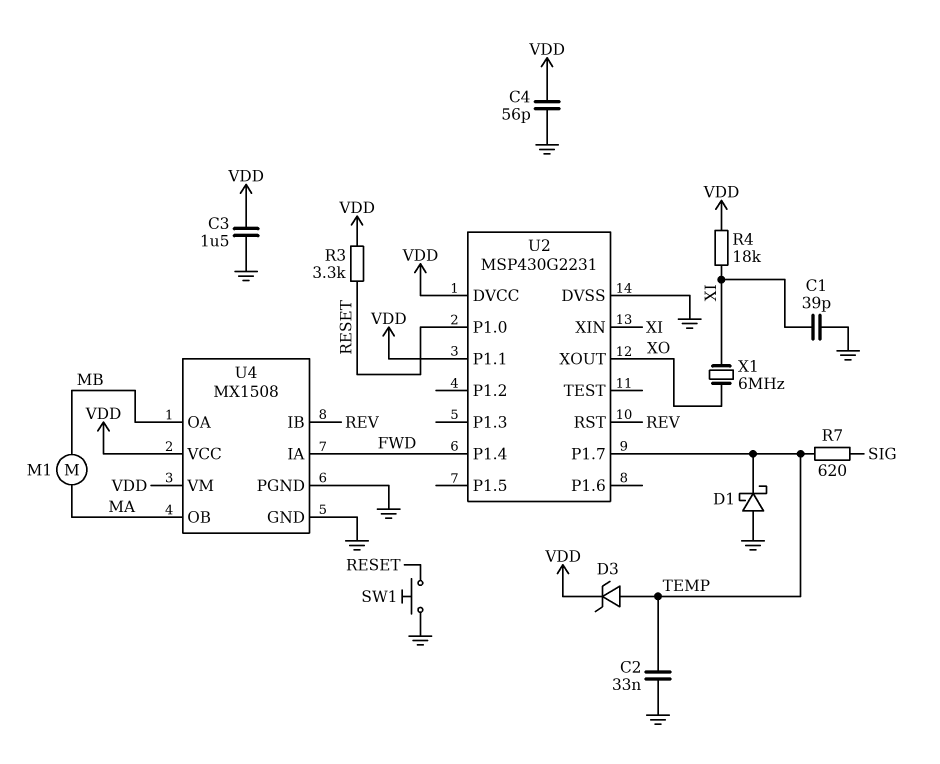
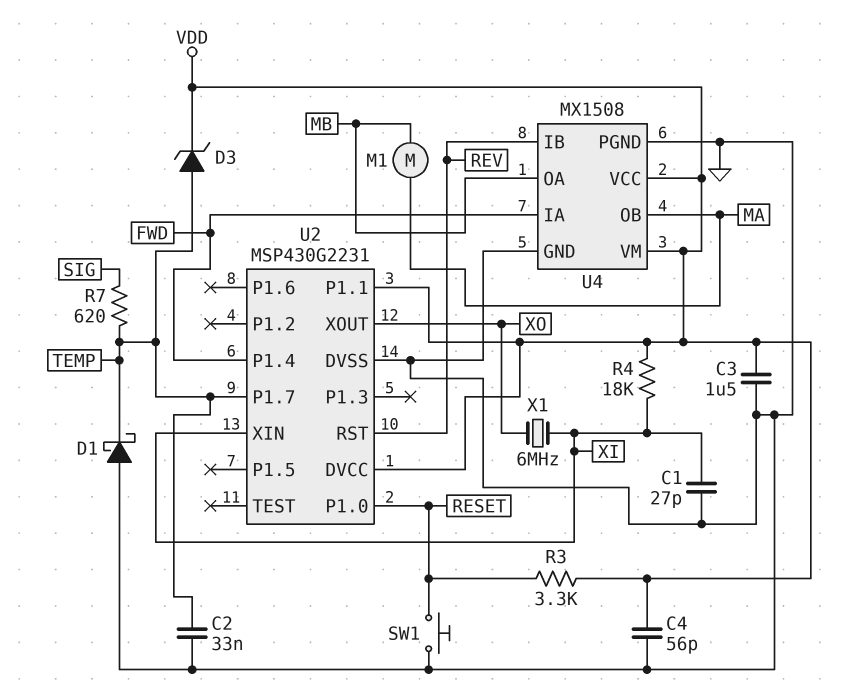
C1: 39pF (GND, XI) -> 27pF (GND, XI)

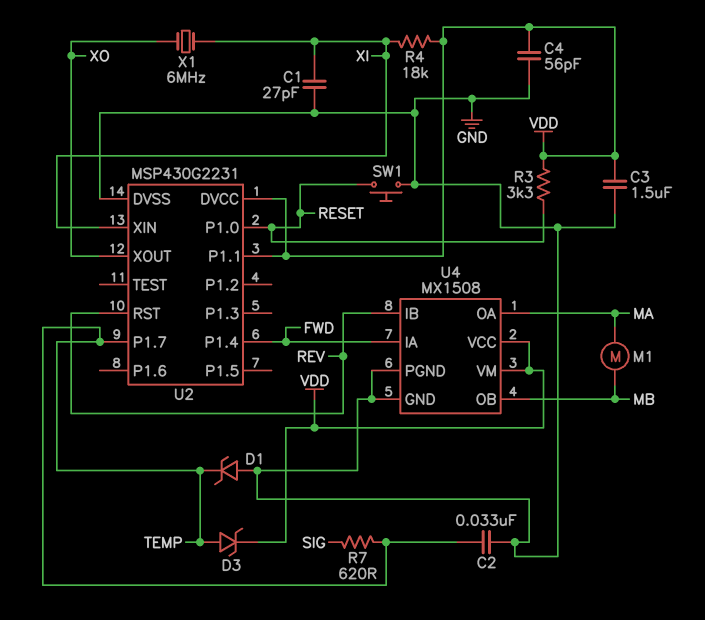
D1: schottky (A GND, K TEMP) -> zener (A GND, K TEMP)
U4 pin OA: MB -> MA
U4 pin OB: MA -> MB

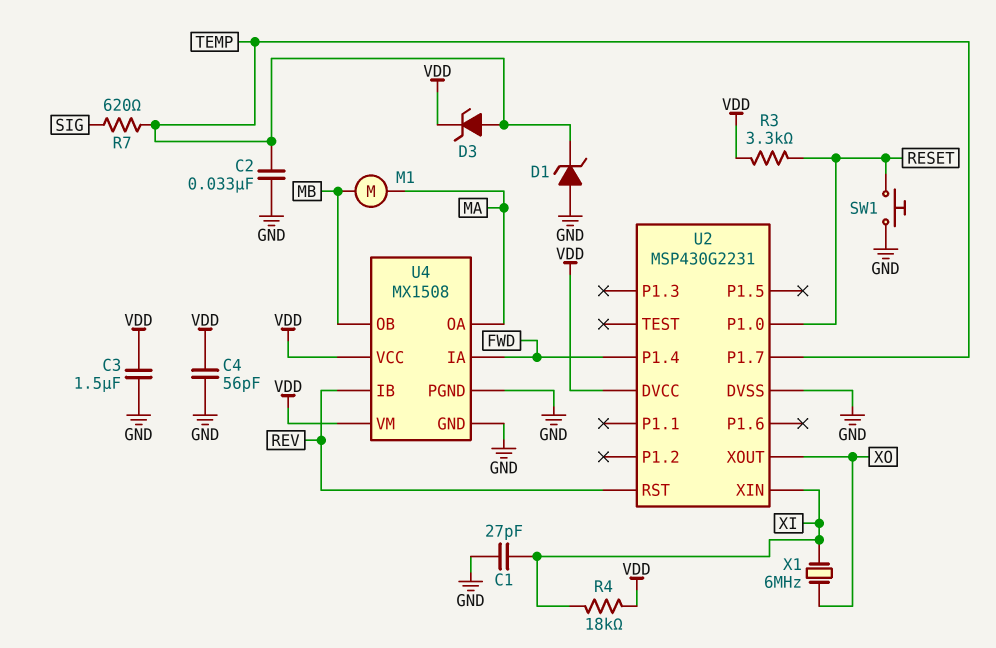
U2 pin P1.1: VDD -> none

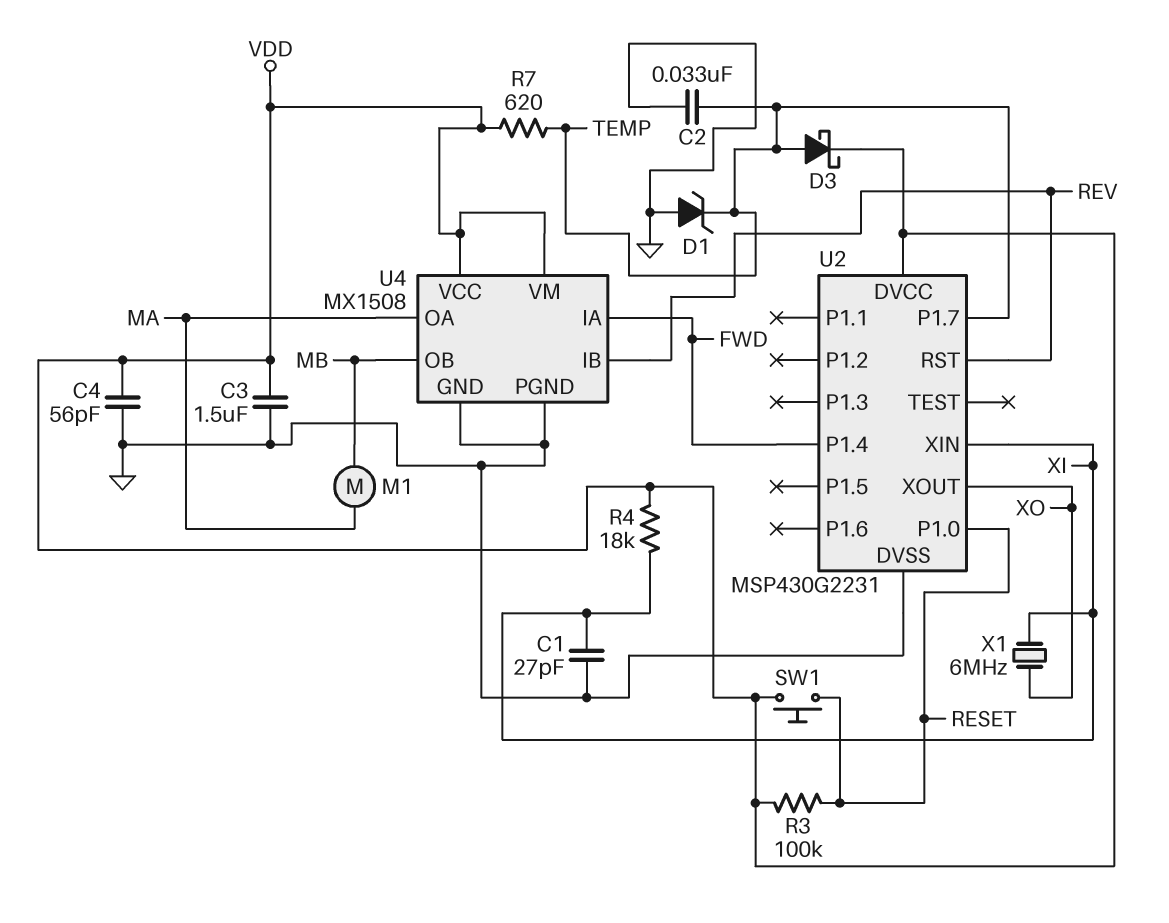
D3: zener (A TEMP, K VDD) -> schottky (A TEMP, K VDD)
R3: 3.3k (RESET, VDD) -> 100k (RESET, VDD)
R7: 620 (SIG, TEMP) -> 620 (TEMP, VDD)
SW1: button (GND, RESET) -> button (RESET, VDD)

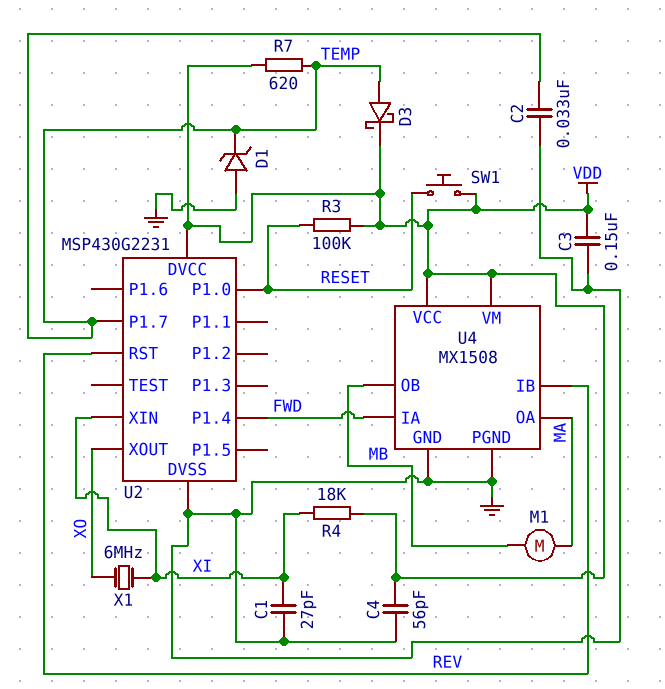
C3: 1.5uF (GND, VDD) -> 150nF (GND, VDD)

